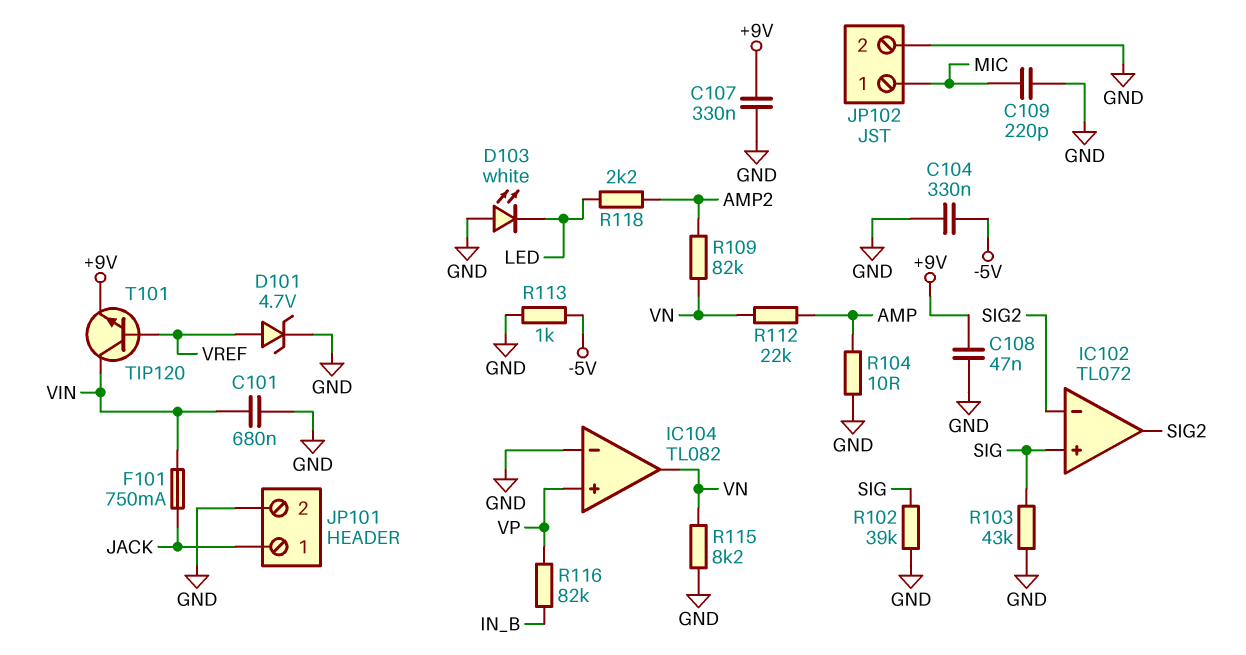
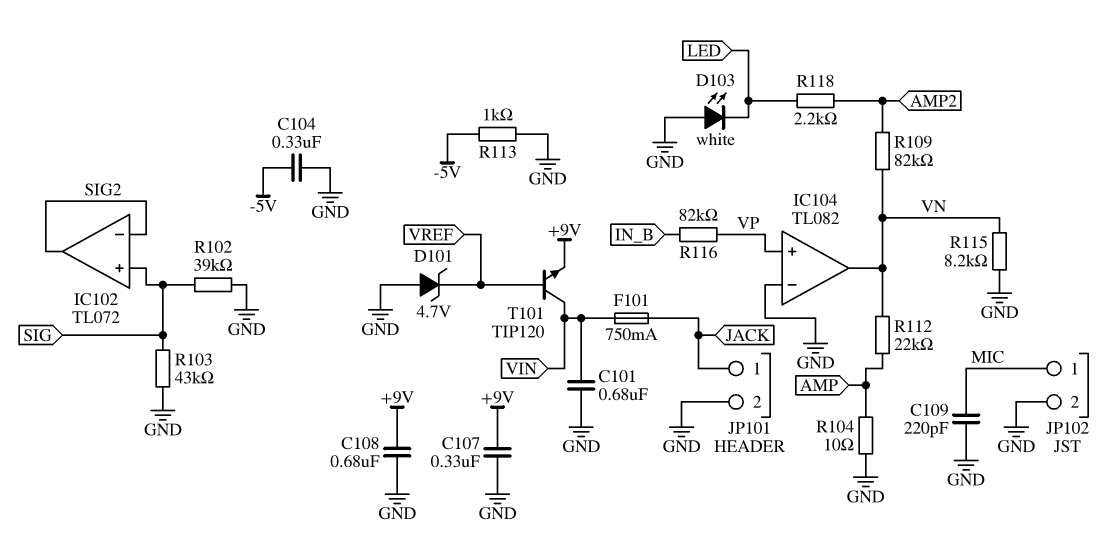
C108: 47nF (+9V, GND) -> 680nF (+9V, GND)
D101: zener 4.7V (A VREF, K GND) -> zener 4.7V (A GND, K VREF)

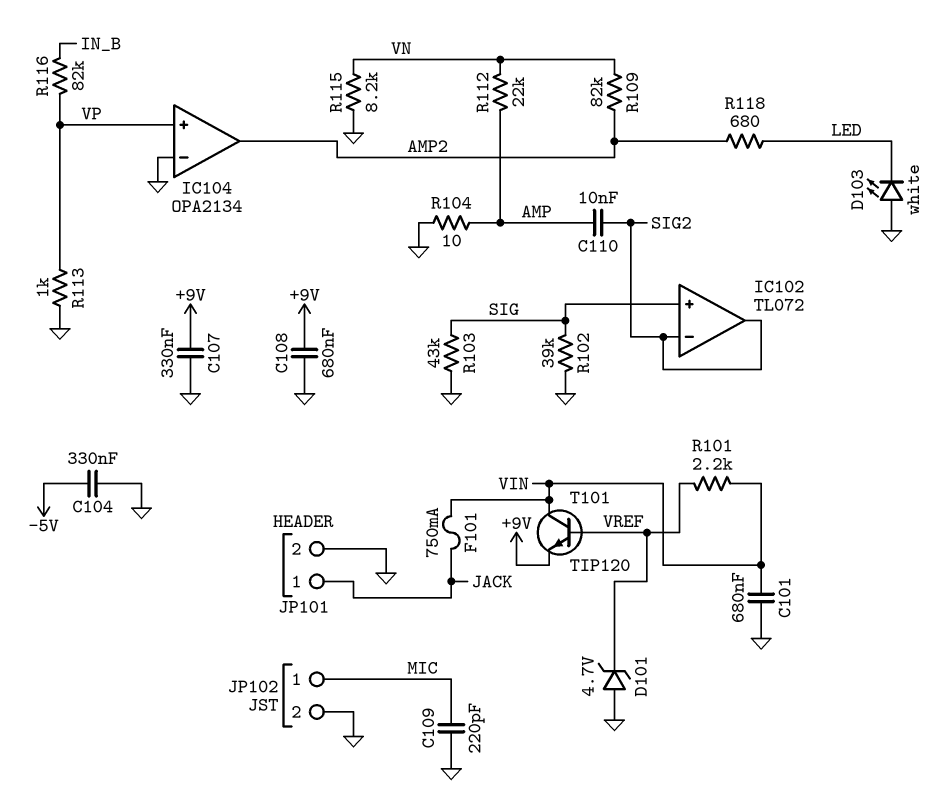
C110: none -> 10nF (AMP, SIG2)
IC104: TL082 -> OPA2134
IC104 pin out: VN -> AMP2
R101: none -> 2.2k (VIN, VREF)
R113: 1k (-5V, GND) -> 1k (GND, VP)
R118: 2.2k (AMP2, LED) -> 680 (AMP2, LED)

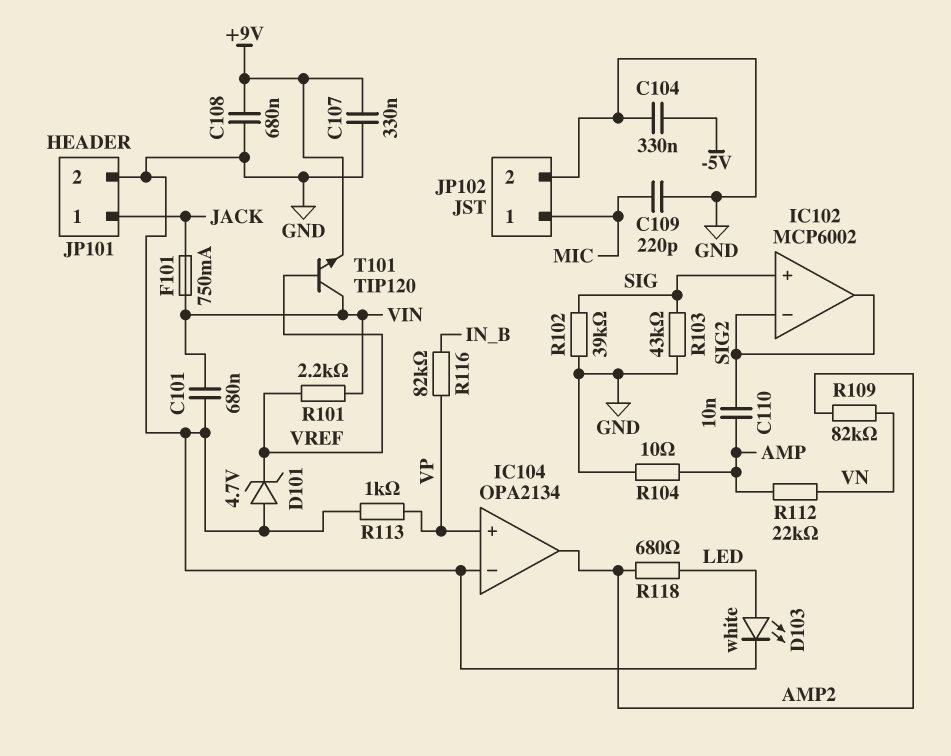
D103: LED white (A GND, K LED) -> LED white (A LED, K GND)
IC102: TL072 -> MCP6002
R115: 8.2k (GND, VN) -> none

